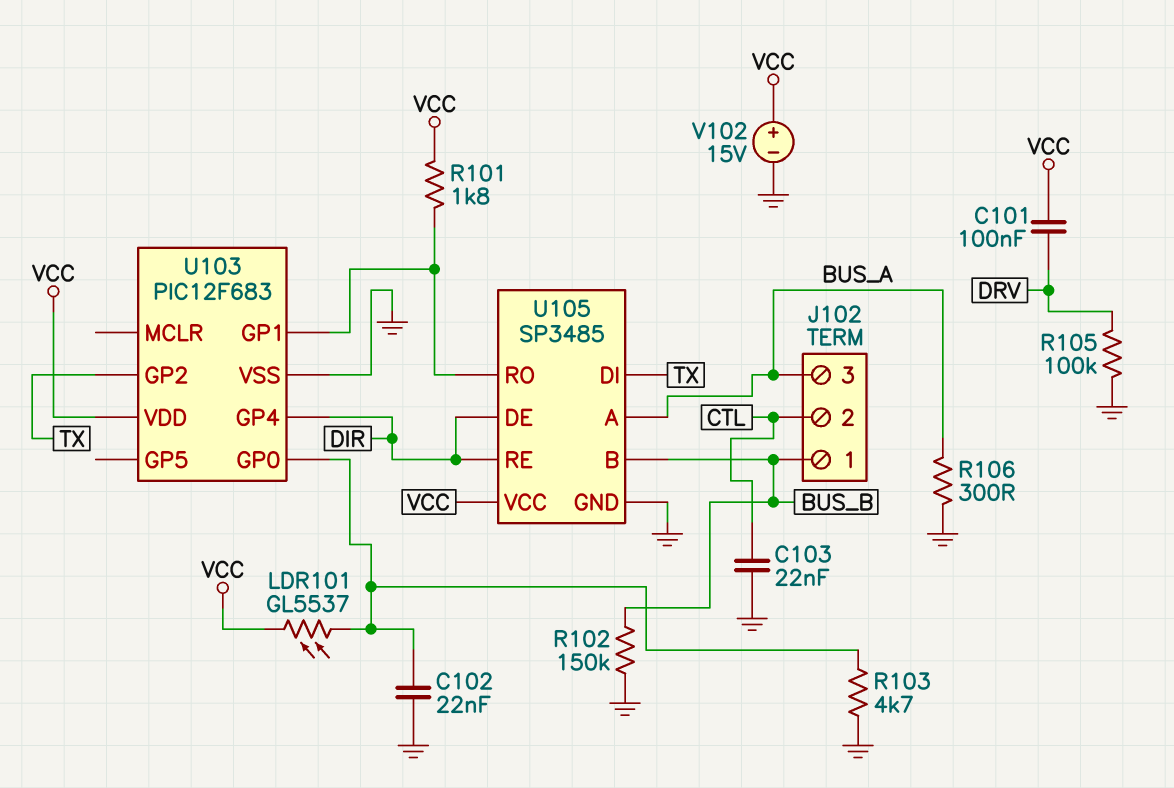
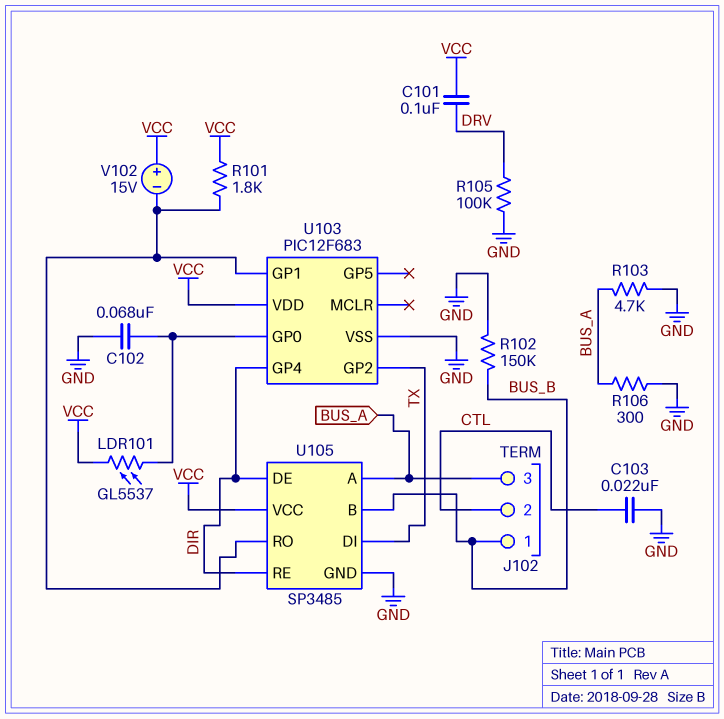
C102: 22nF (GND, U103/GP0) -> 68nF (GND, U103/GP0)
R103: 4.7k (GND, U103/GP0) -> 4.7k (BUS_A, GND)
V102: 15V (plus VCC, minus GND) -> 15V (plus VCC, minus U103/GP1)

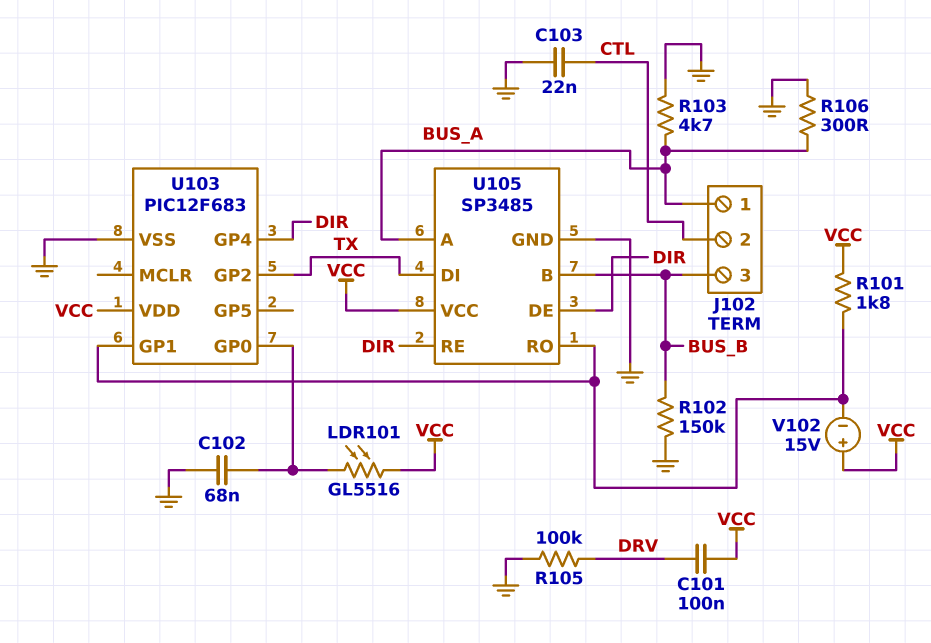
J102 pin 1: BUS_B -> BUS_A
J102 pin 3: BUS_A -> BUS_B
LDR101: GL5537 (U103/GP0, VCC) -> GL5516 (U103/GP0, VCC)

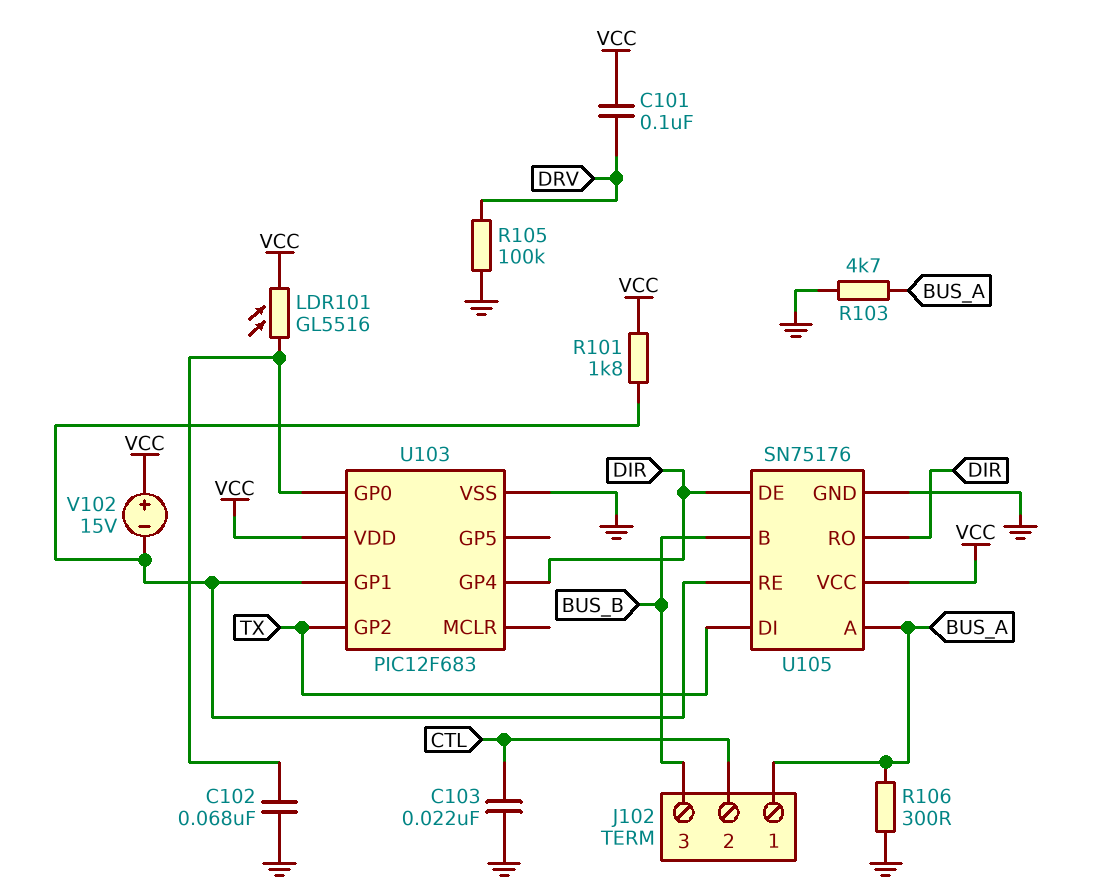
R102: 150k (BUS_B, GND) -> none
U105: SP3485 -> SN75176
U105 pin RE: DIR -> U103/GP1
U105 pin RO: U103/GP1 -> DIR

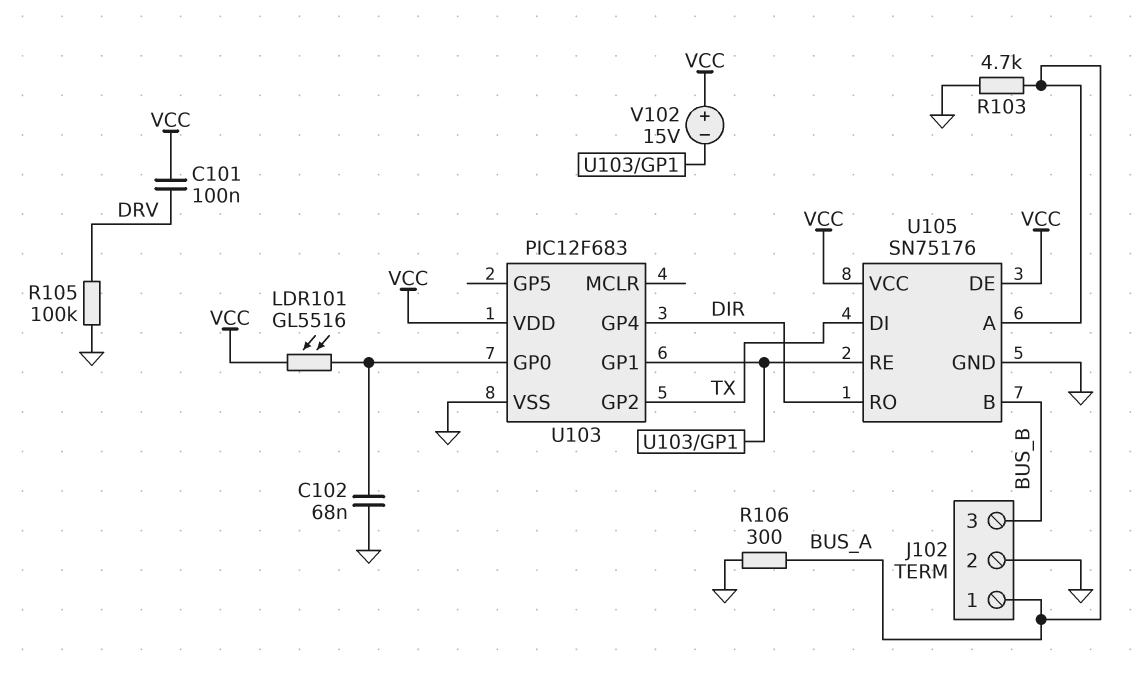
C103: 22nF (CTL, GND) -> none
J102 pin 2: CTL -> GND
R101: 1.8k (U103/GP1, VCC) -> none
U105 pin DE: DIR -> VCC

